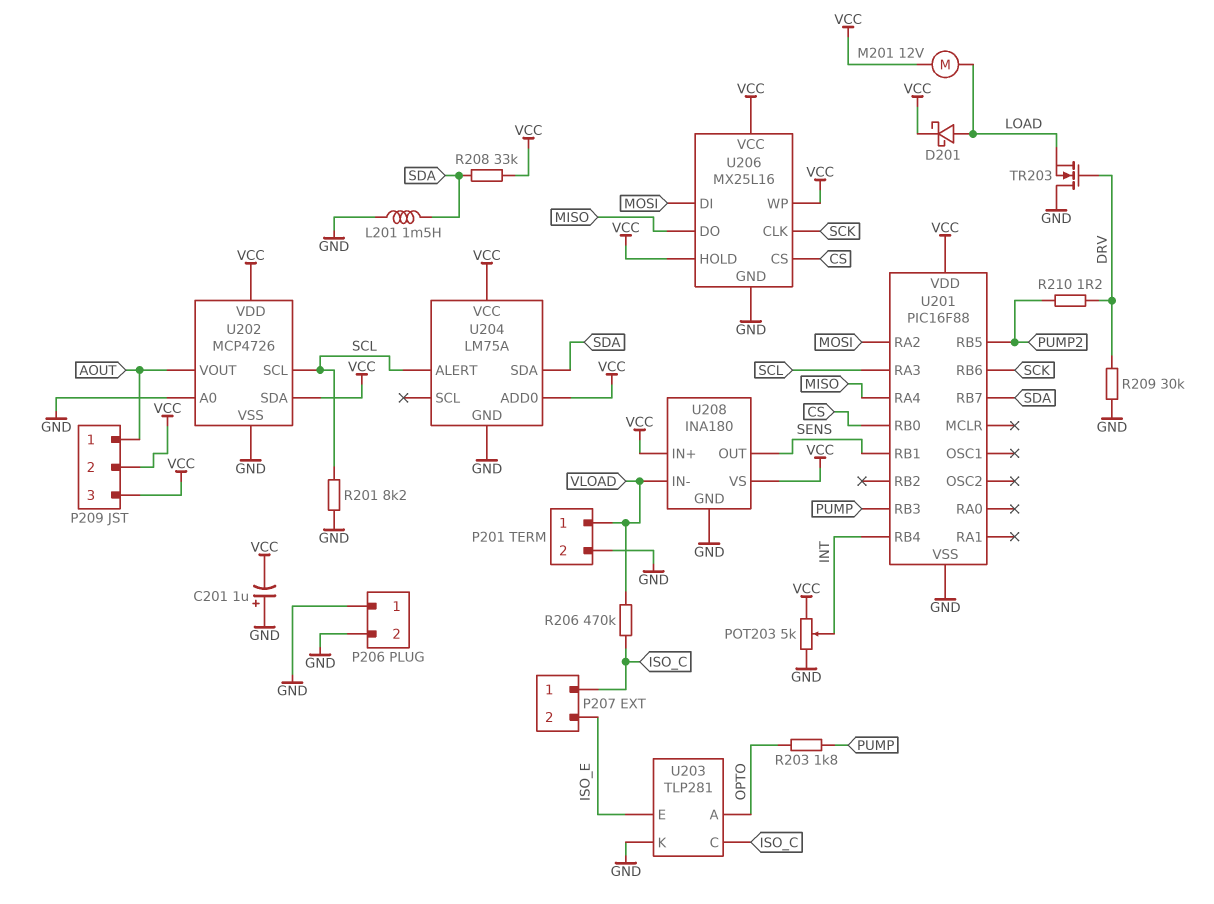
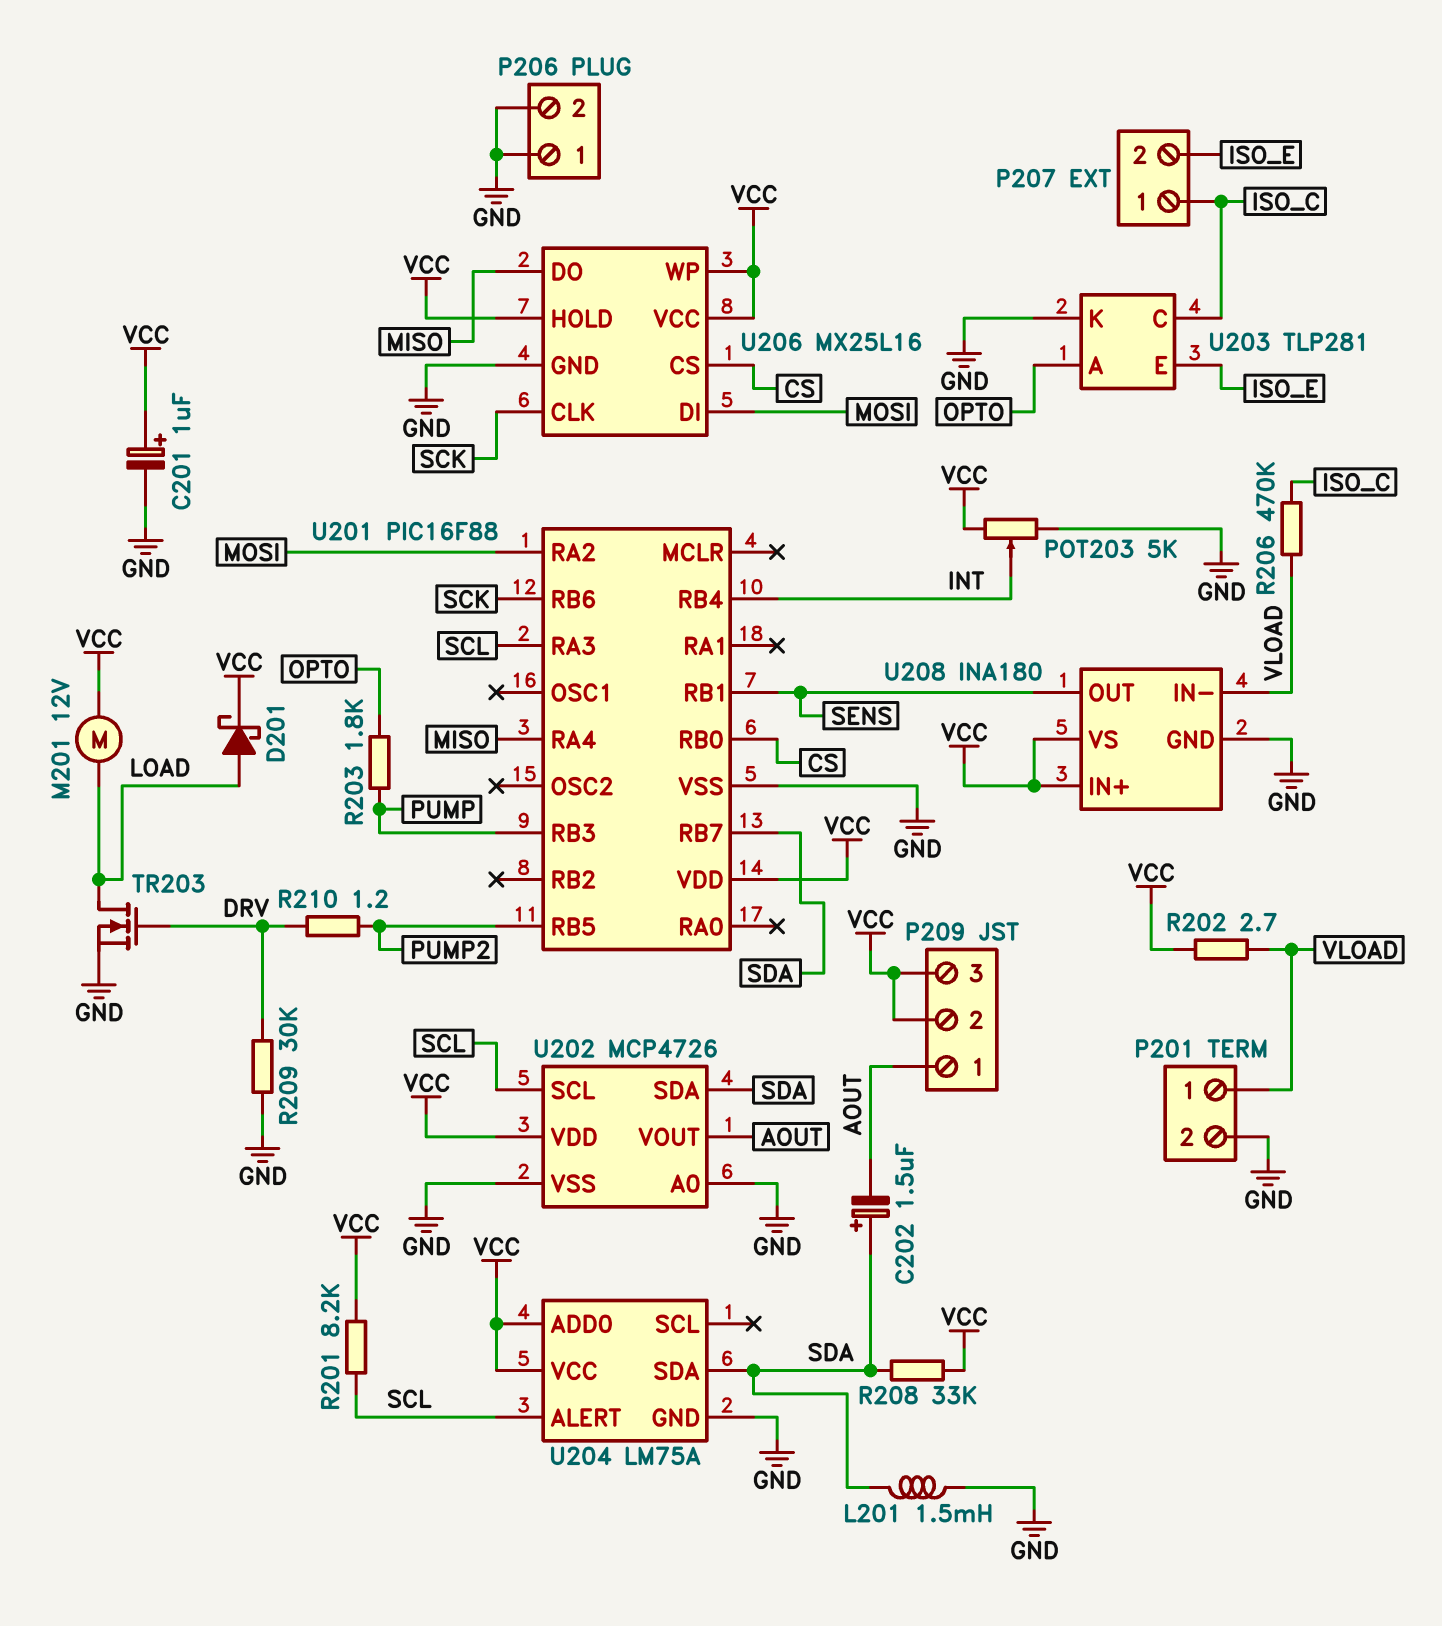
C201: 1uF (plus GND, minus VCC) -> 1uF (plus VCC, minus GND)
C202: none -> 1.5uF (plus SDA, minus AOUT)
R201: 8.2k (GND, SCL) -> 8.2k (SCL, VCC)
R202: none -> 2.7 (VCC, VLOAD)
TR203: NMOS (G DRV, D GND, S LOAD) -> NMOS (G DRV, D LOAD, S GND)
U202 pin SDA: VCC -> SDA

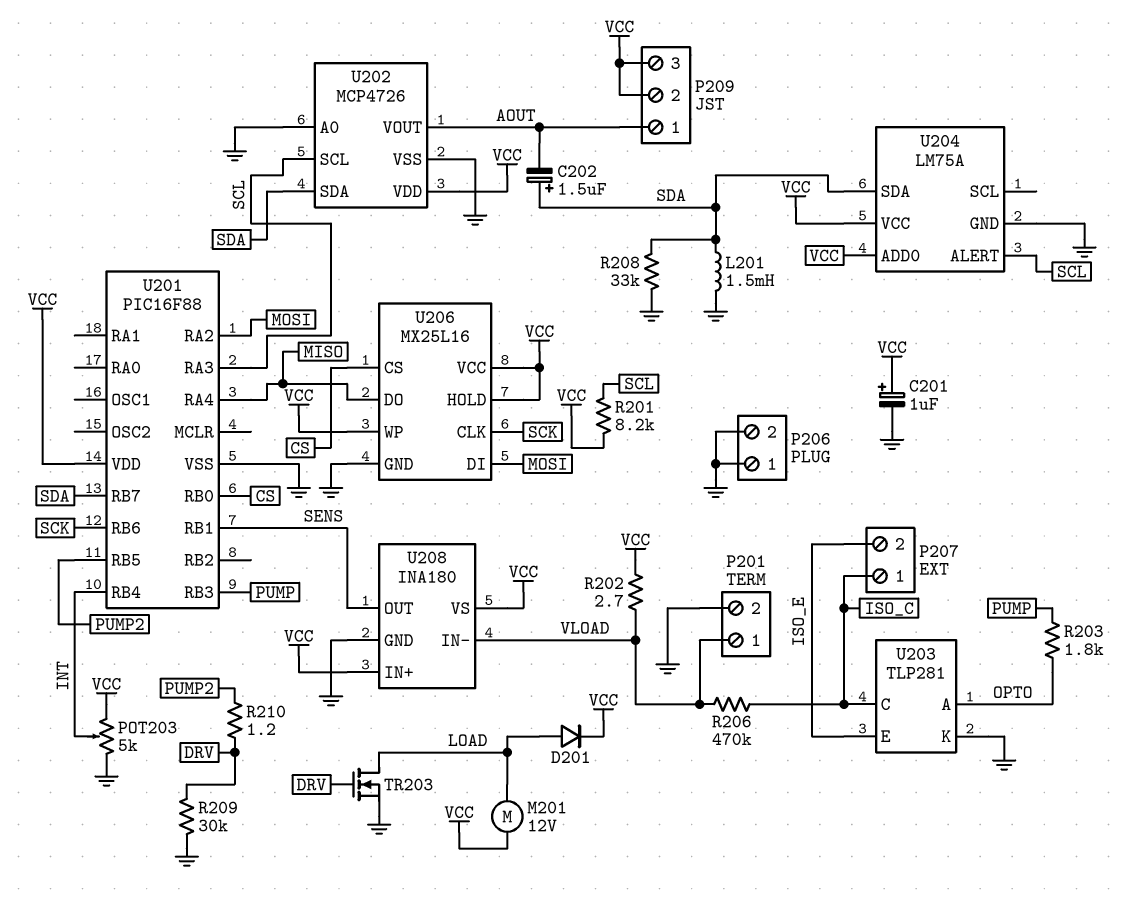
D201: schottky (A LOAD, K VCC) -> diode (A LOAD, K VCC)
R208: 33k (SDA, VCC) -> 33k (GND, SDA)

